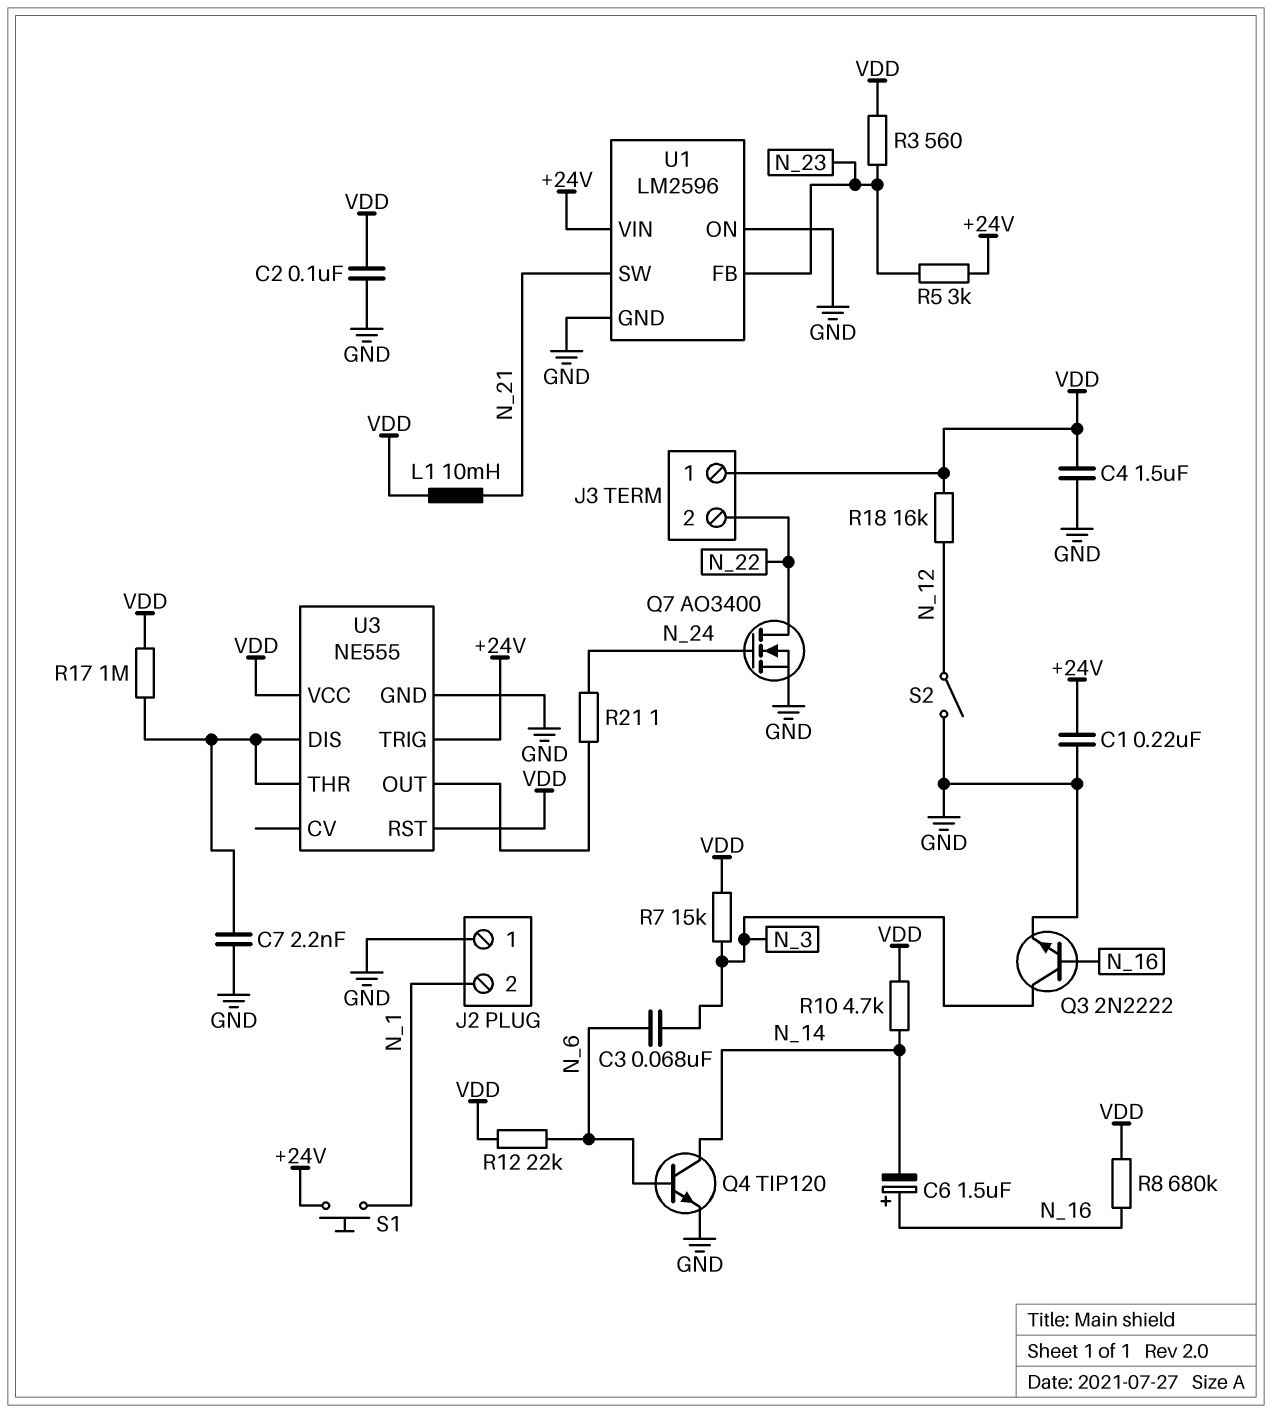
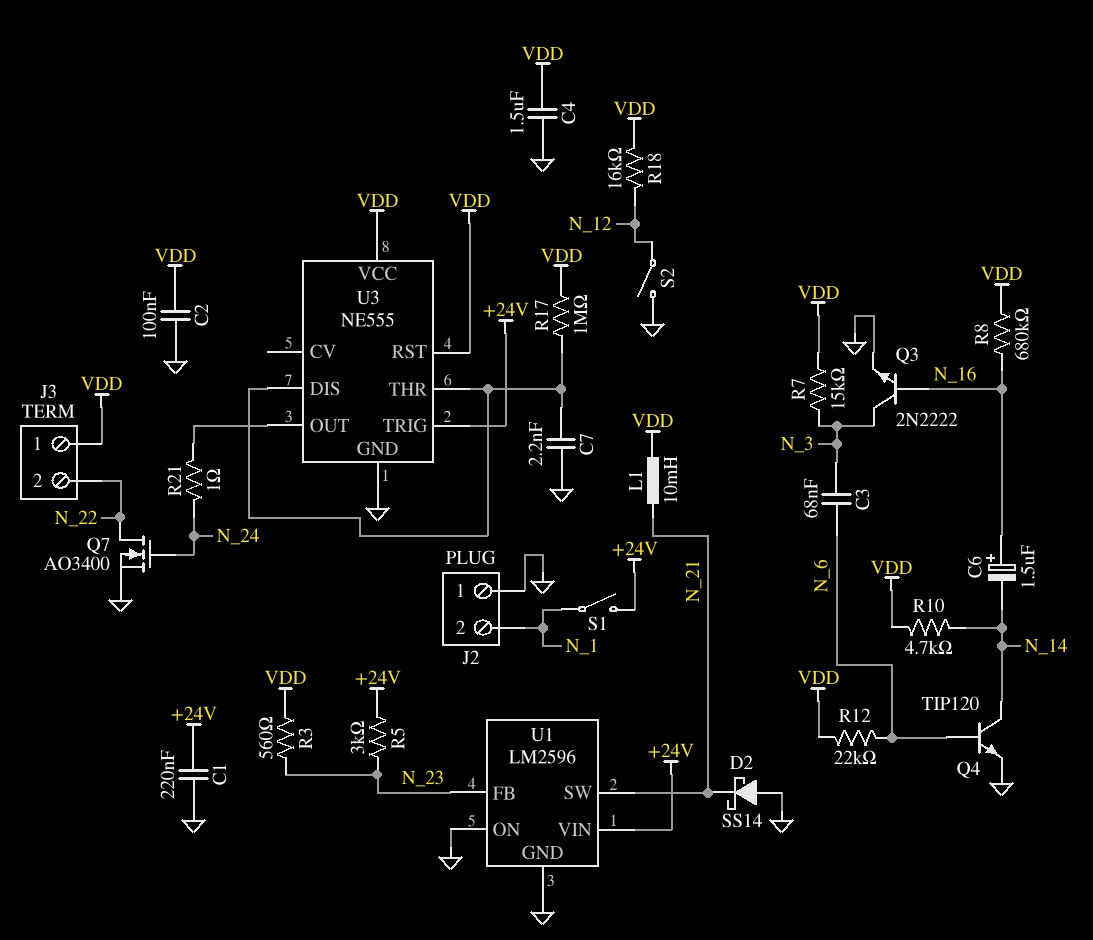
D2: none -> schottky SS14 (A GND, K N_21)
S1: button (+24V, N_1) -> switch (+24V, N_1)

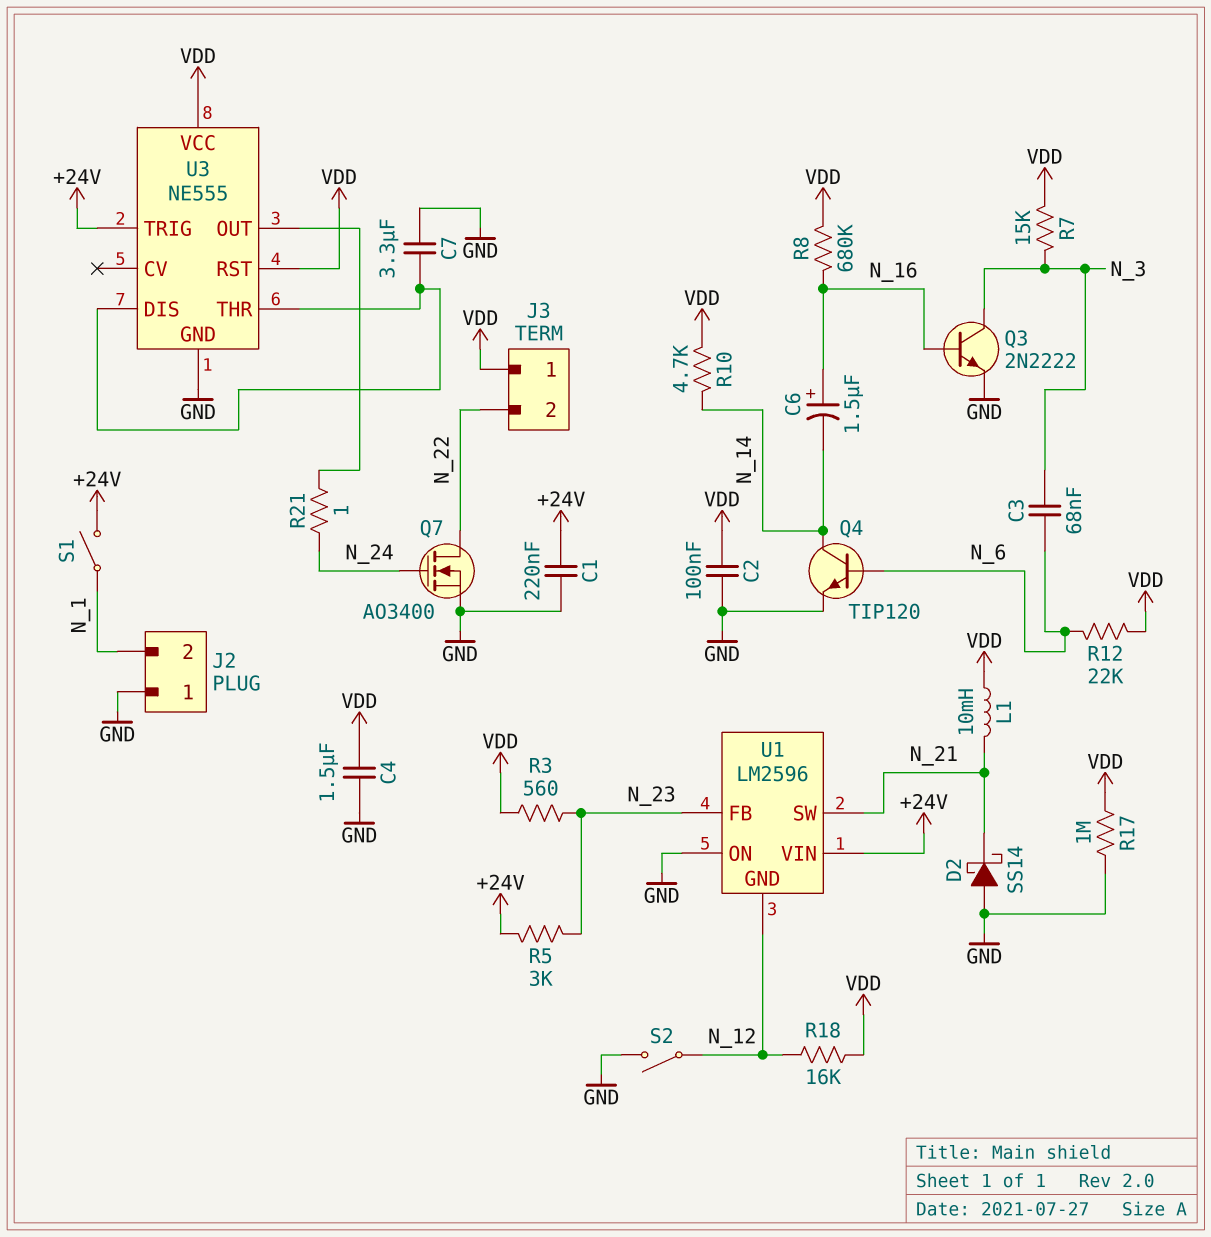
C7: 2.2nF (GND, U3/DIS) -> 3.3uF (GND, U3/DIS)
R17: 1M (U3/DIS, VDD) -> 1M (GND, VDD)
U1 pin GND: GND -> N_12

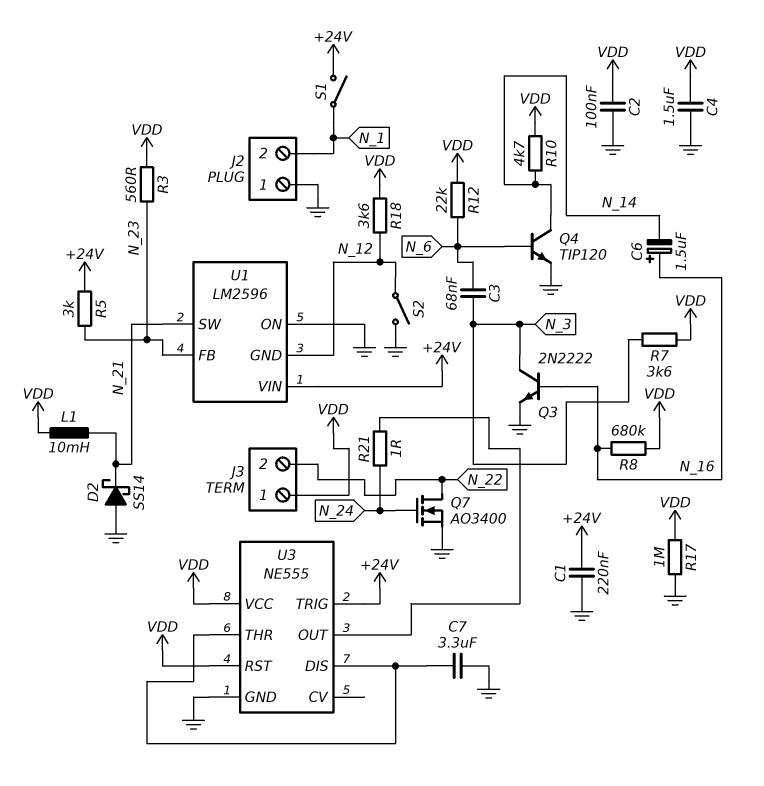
R7: 15k (N_3, VDD) -> 3.6k (N_3, VDD)
R18: 16k (N_12, VDD) -> 3.6k (N_12, VDD)

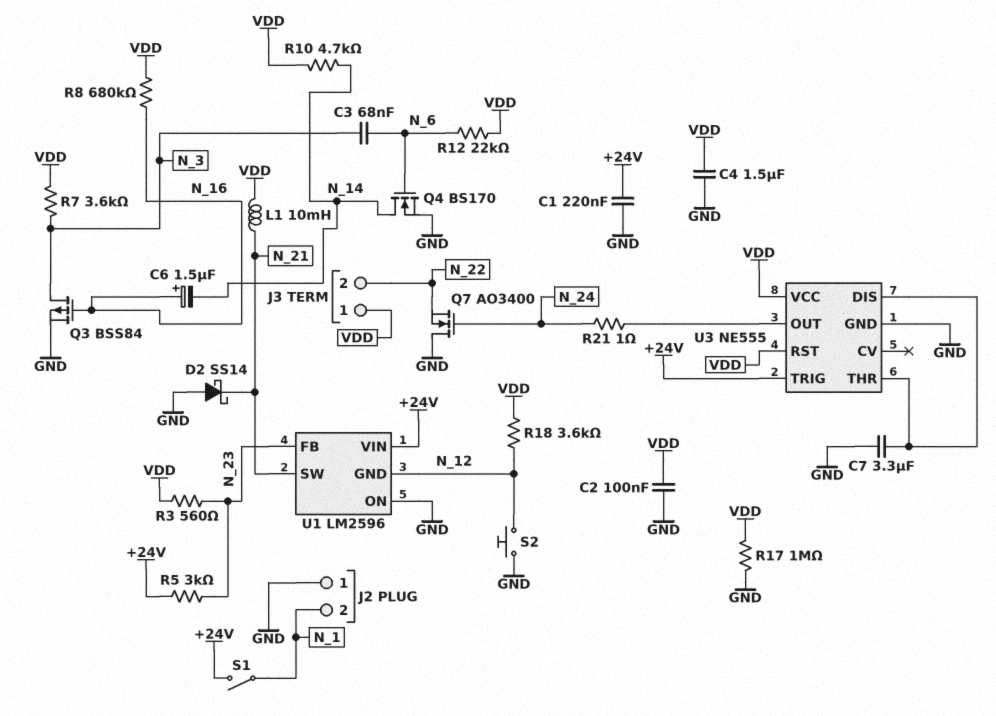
Q3: NPN 2N2222 (B N_16, C N_3, E GND) -> PMOS BSS84 (G N_16, D N_3, S GND)
Q4: NPN TIP120 (B N_6, C N_14, E GND) -> NMOS BS170 (G N_6, D N_14, S GND)
Q7: NMOS AO3400 (G N_24, D N_22, S GND) -> NMOS AO3400 (G N_24, D GND, S N_22)
S2: switch (GND, N_12) -> button (GND, N_12)

